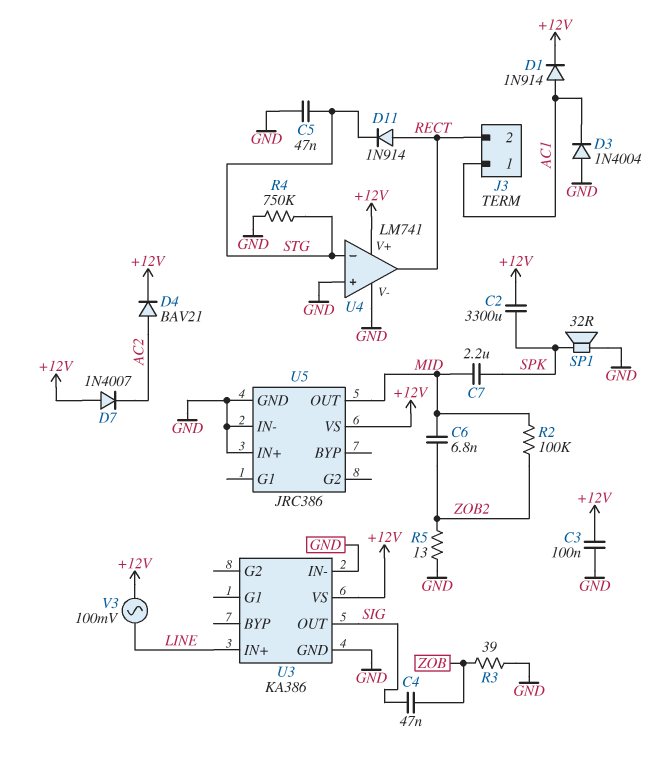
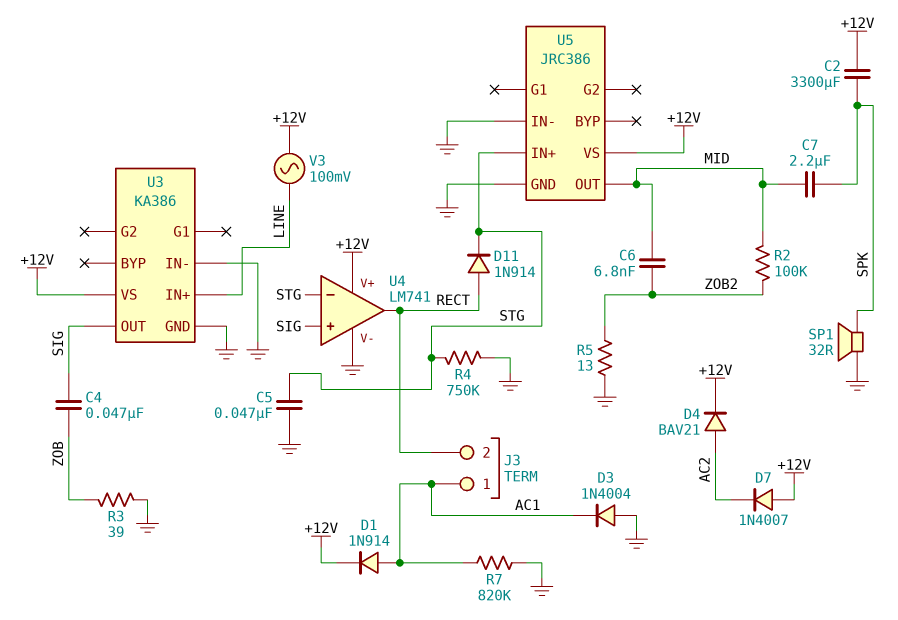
C3: 100nF (+12V, GND) -> none
R7: none -> 820k (AC1, GND)
U4 pin in+: GND -> SIG
U5 pin IN+: GND -> STG

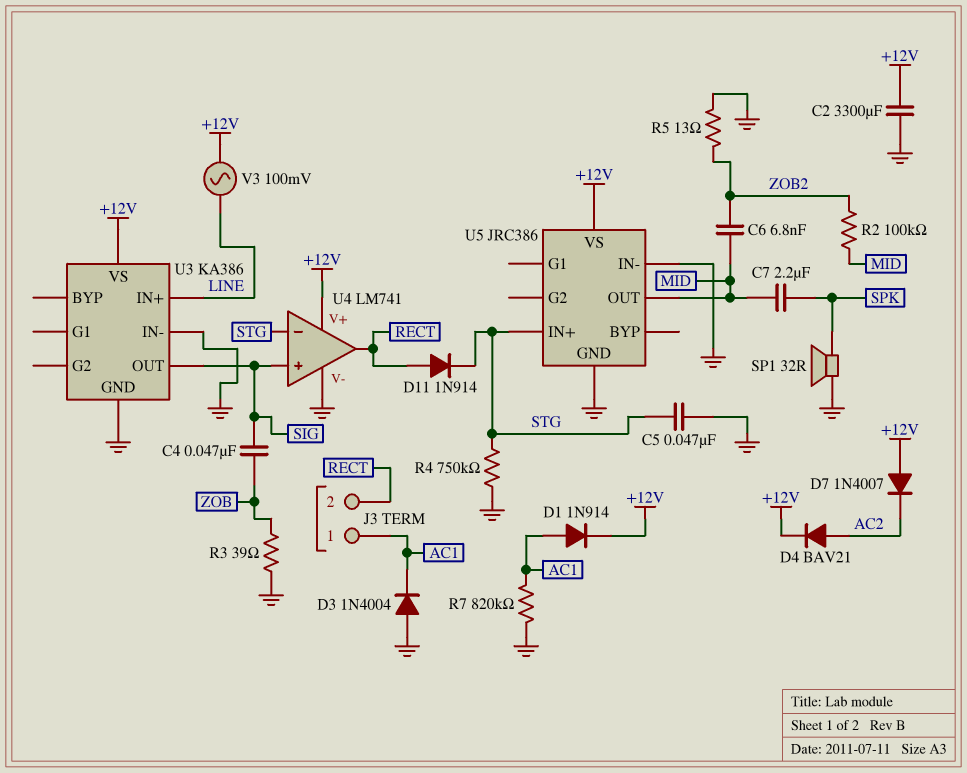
C2: 3300uF (+12V, SPK) -> 3300uF (+12V, GND)

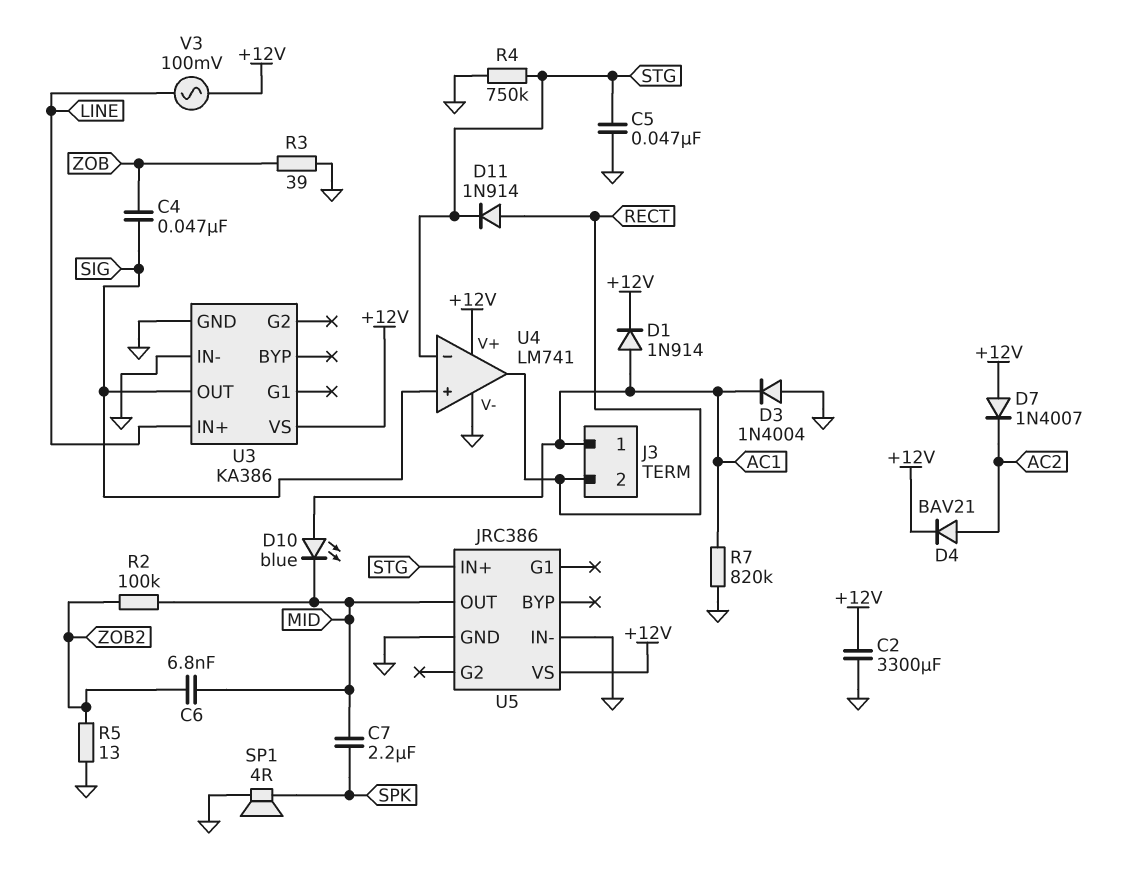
D10: none -> LED blue (A AC1, K MID)
SP1: speaker 32R (GND, SPK) -> speaker 4R (GND, SPK)

